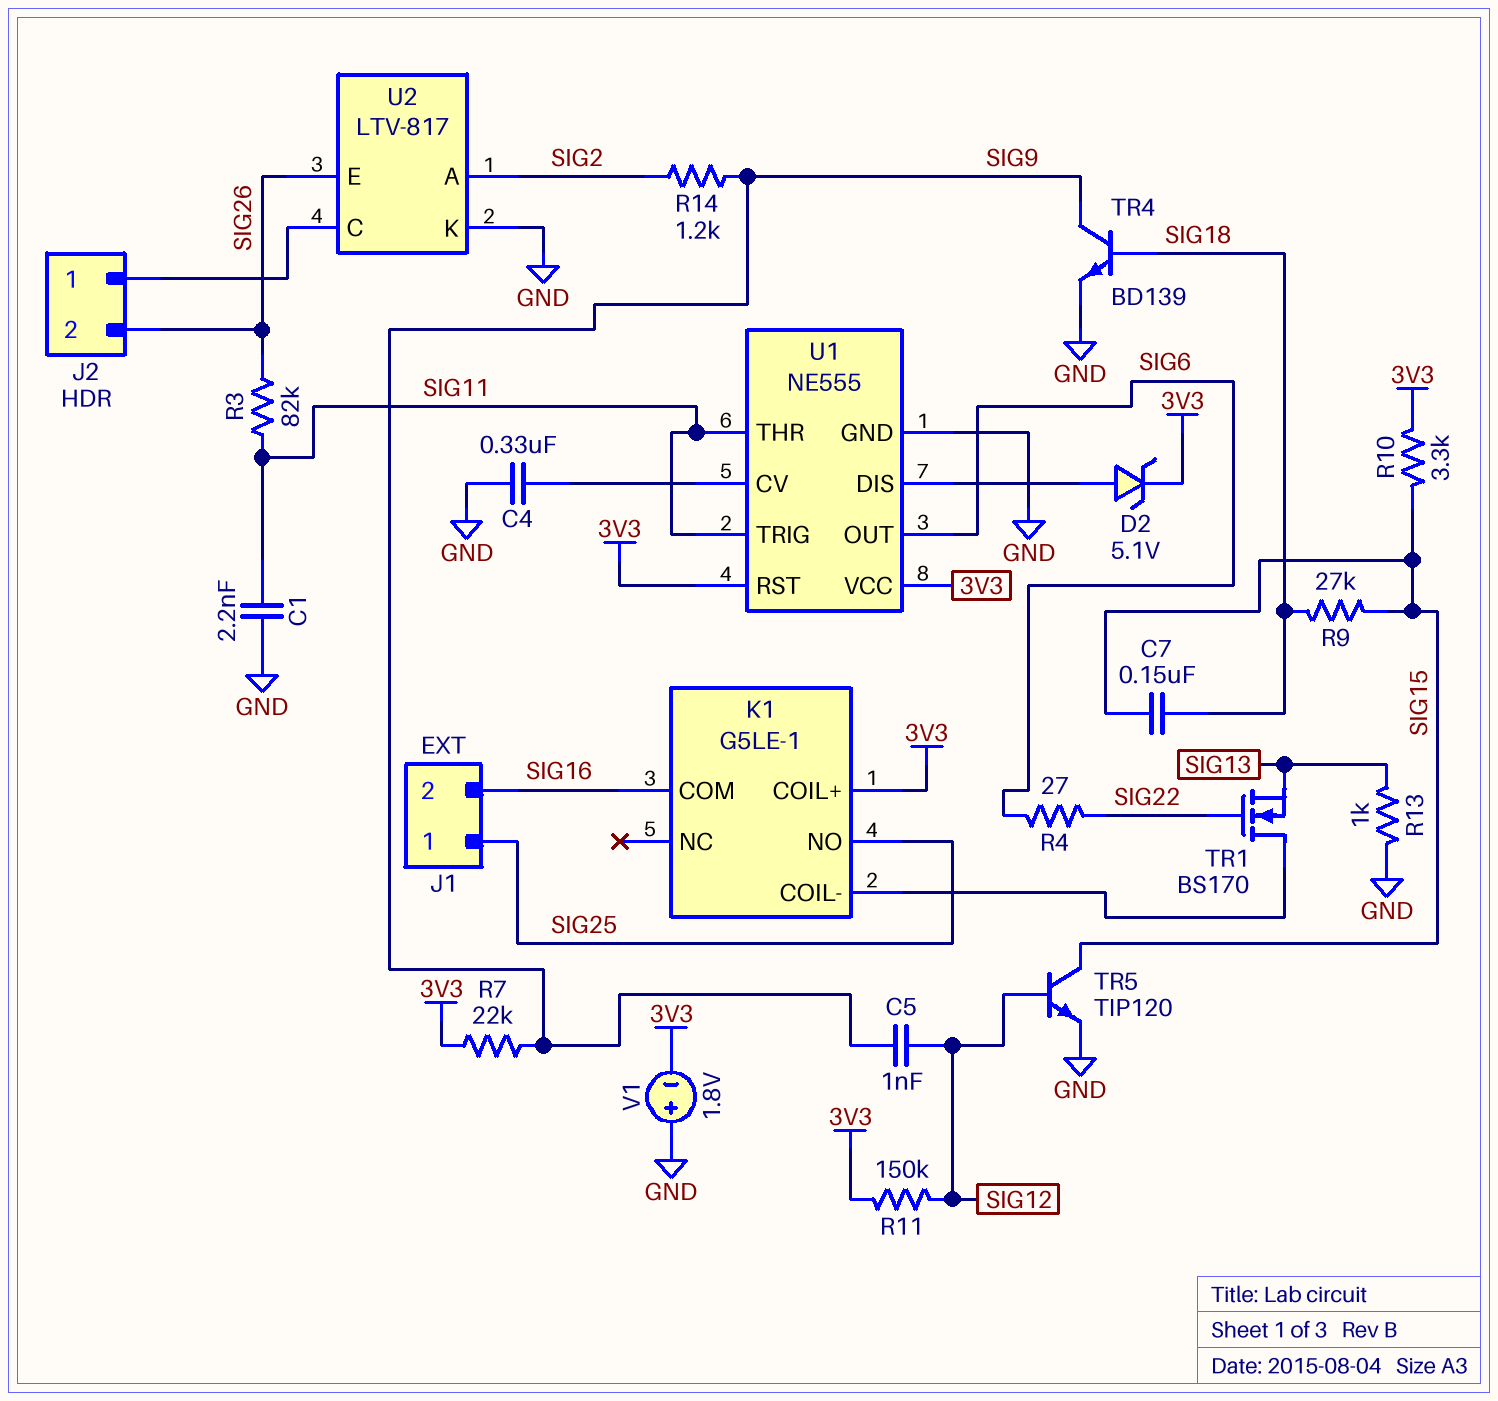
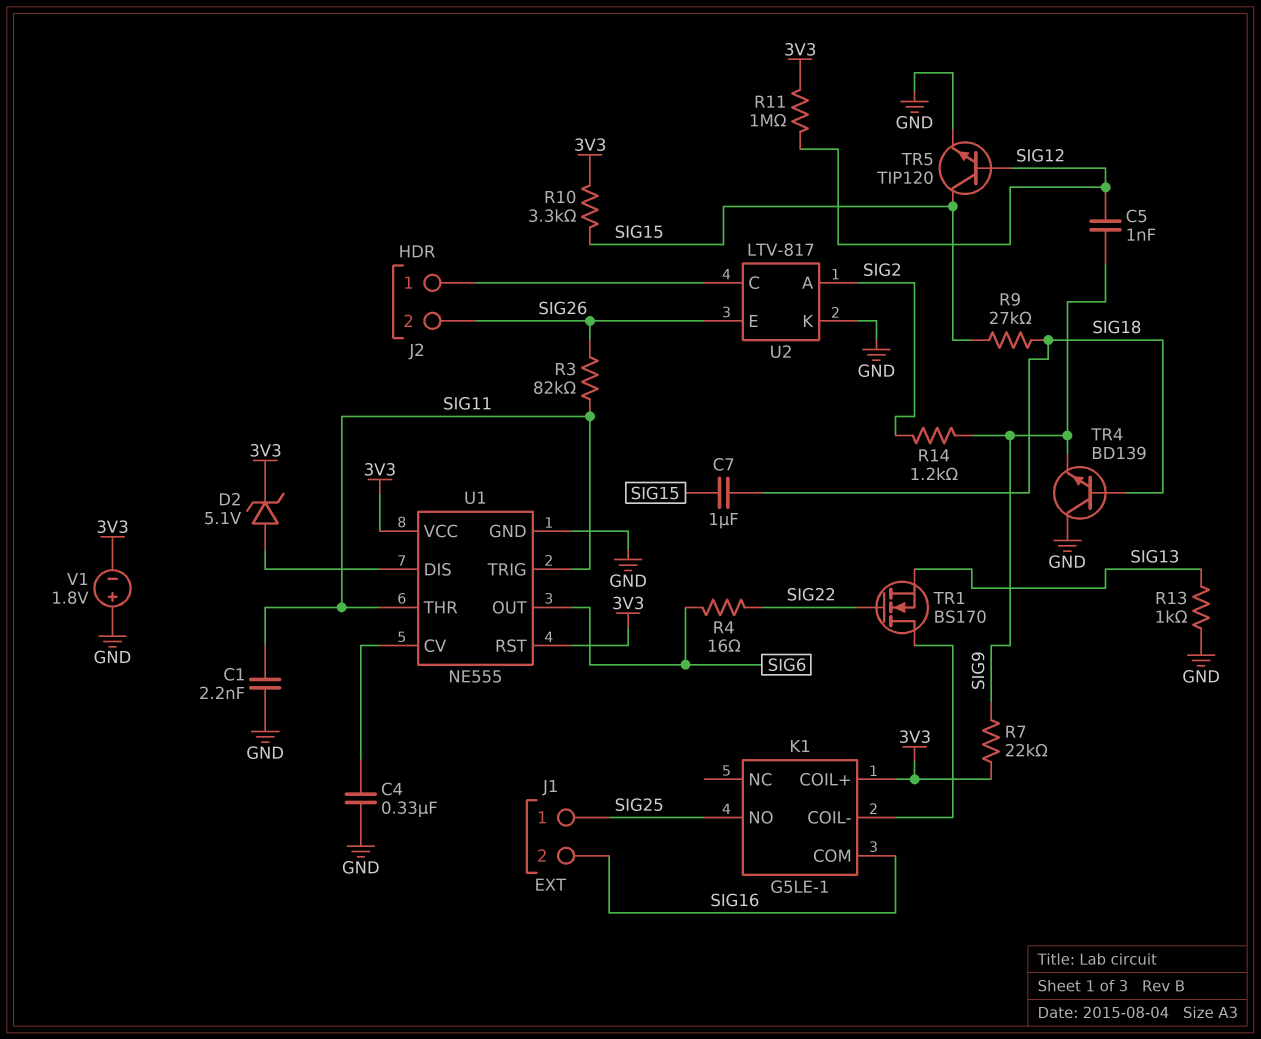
C7: 150nF (SIG15, SIG18) -> 1uF (SIG15, SIG18)
R4: 27 (SIG6, SIG22) -> 16 (SIG6, SIG22)
R11: 150k (3V3, SIG12) -> 1M (3V3, SIG12)
TR4: NPN BD139 (B SIG18, C SIG9, E GND) -> NPN BD139 (B SIG18, C GND, E SIG9)

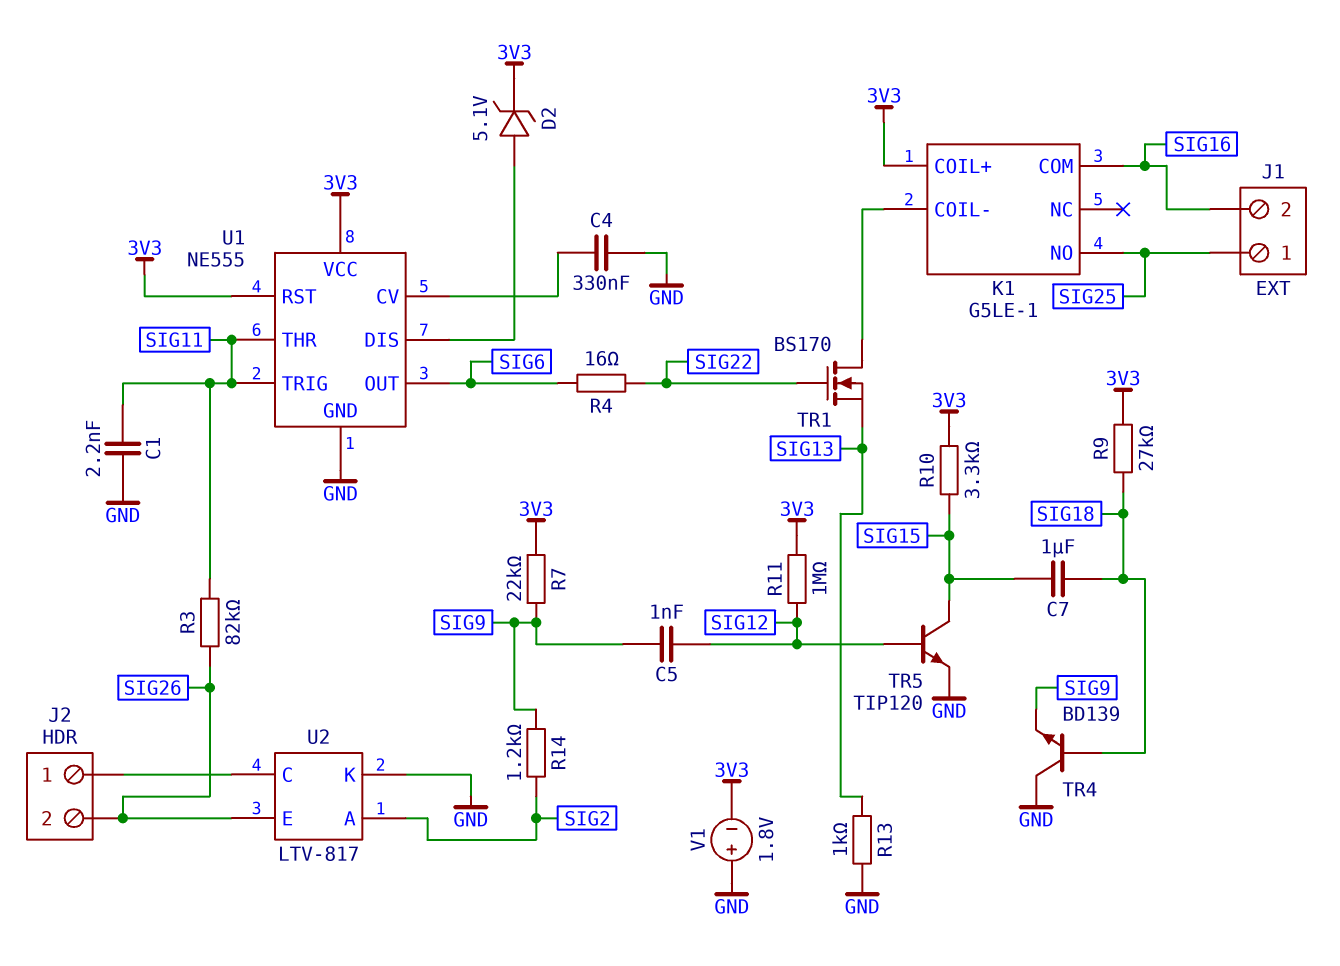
R9: 27k (SIG15, SIG18) -> 27k (3V3, SIG18)

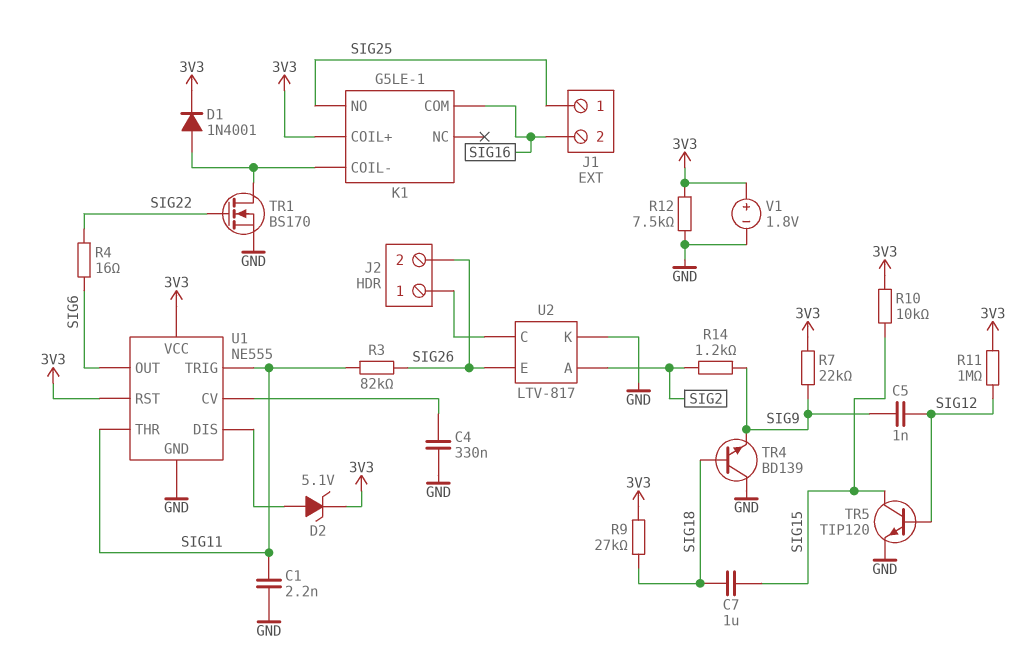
D1: none -> diode 1N4001 (A K1/COIL-, K 3V3)
R10: 3.3k (3V3, SIG15) -> 10k (3V3, SIG15)
R12: none -> 7.5k (3V3, GND)
R13: 1k (GND, SIG13) -> none
TR1: NMOS BS170 (G SIG22, D K1/COIL-, S SIG13) -> NMOS BS170 (G SIG22, D K1/COIL-, S GND)
V1: 1.8V (plus GND, minus 3V3) -> 1.8V (plus 3V3, minus GND)

